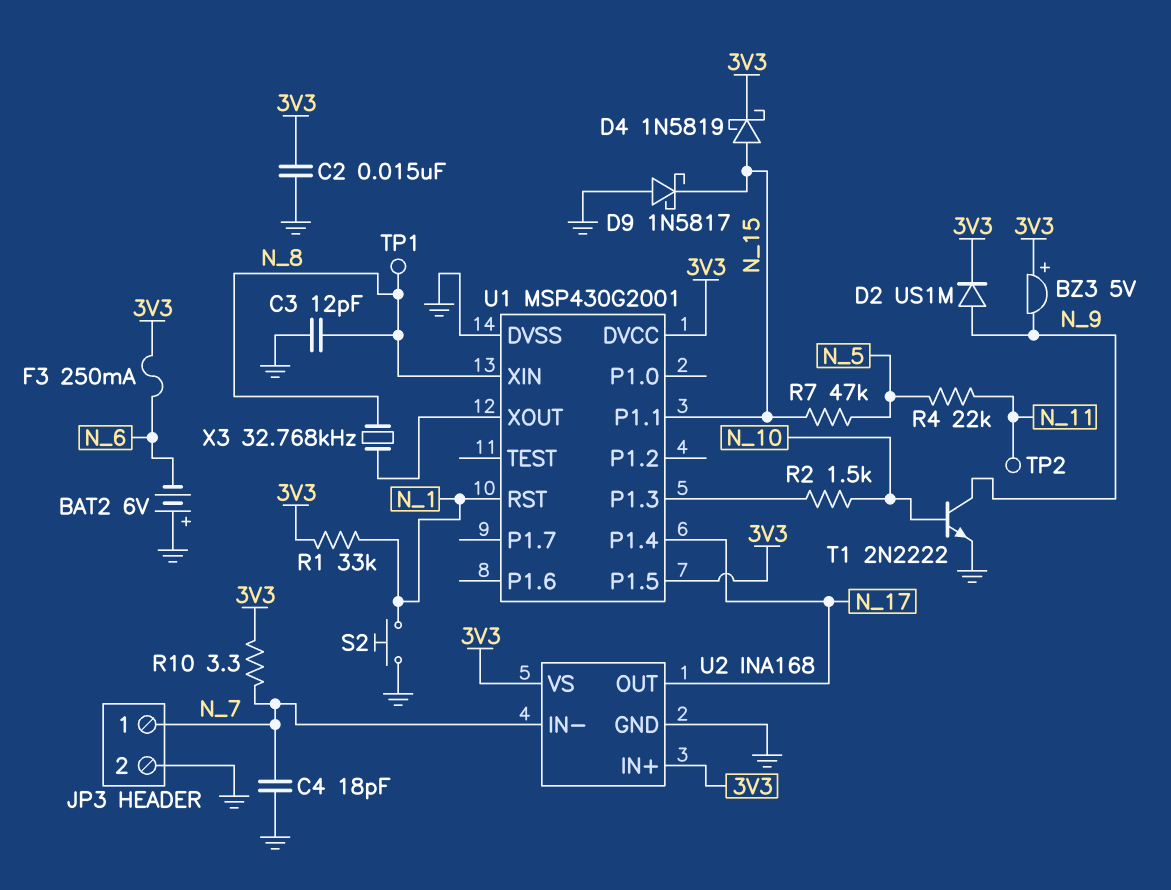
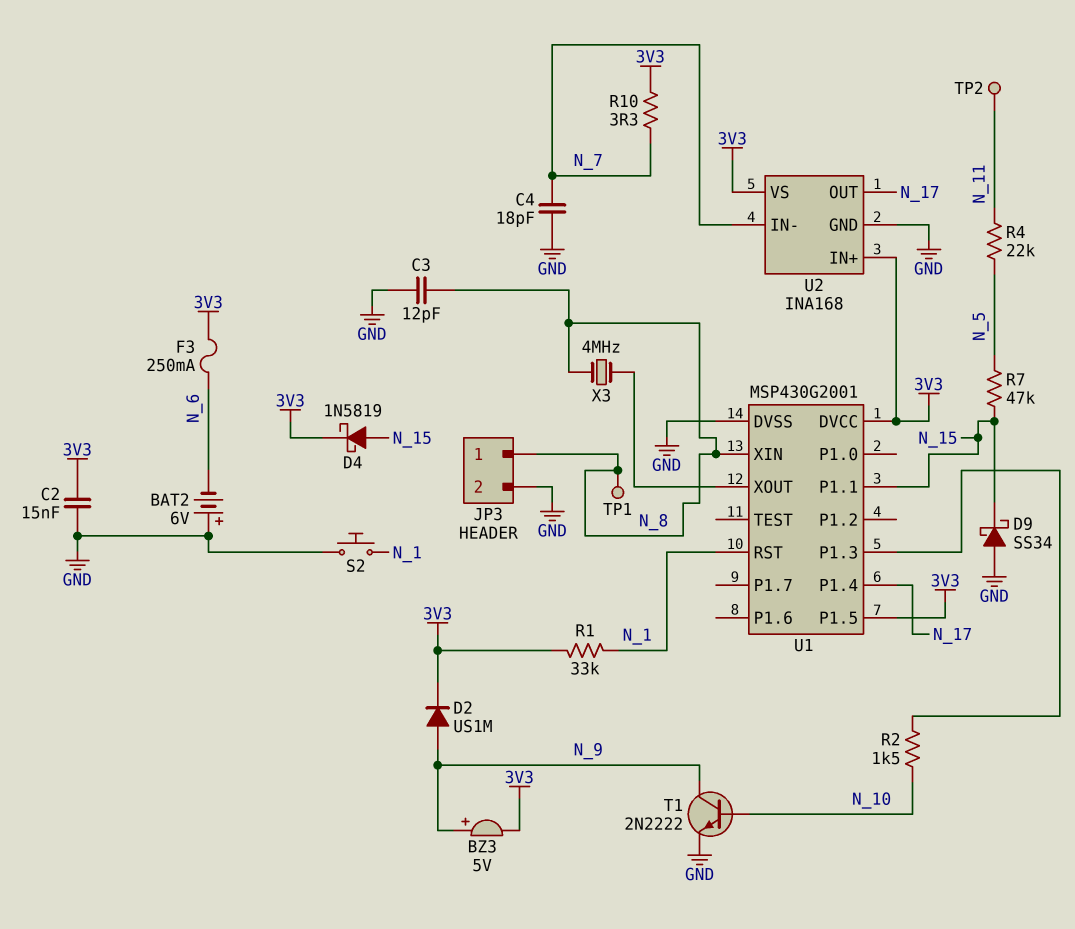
BZ3: buzzer 5V (plus 3V3, minus N_9) -> buzzer 5V (plus N_9, minus 3V3)
D9: schottky 1N5817 (A GND, K N_15) -> schottky SS34 (A GND, K N_15)
JP3 pin 1: N_7 -> N_8
X3: 32.768kHz (N_8, U1/XOUT) -> 4MHz (N_8, U1/XOUT)

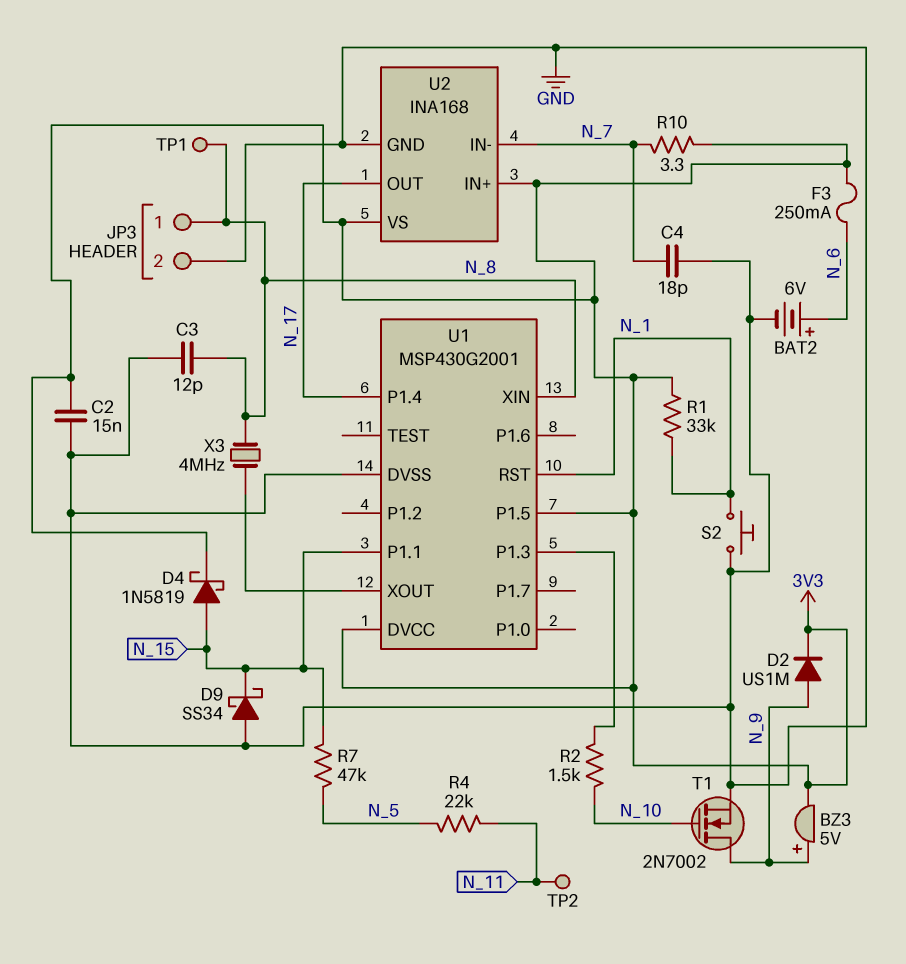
BAT2: 6V (plus GND, minus N_6) -> 6V (plus N_6, minus GND)
T1: NPN 2N2222 (B N_10, C N_9, E GND) -> NMOS 2N7002 (G N_10, D N_9, S GND)

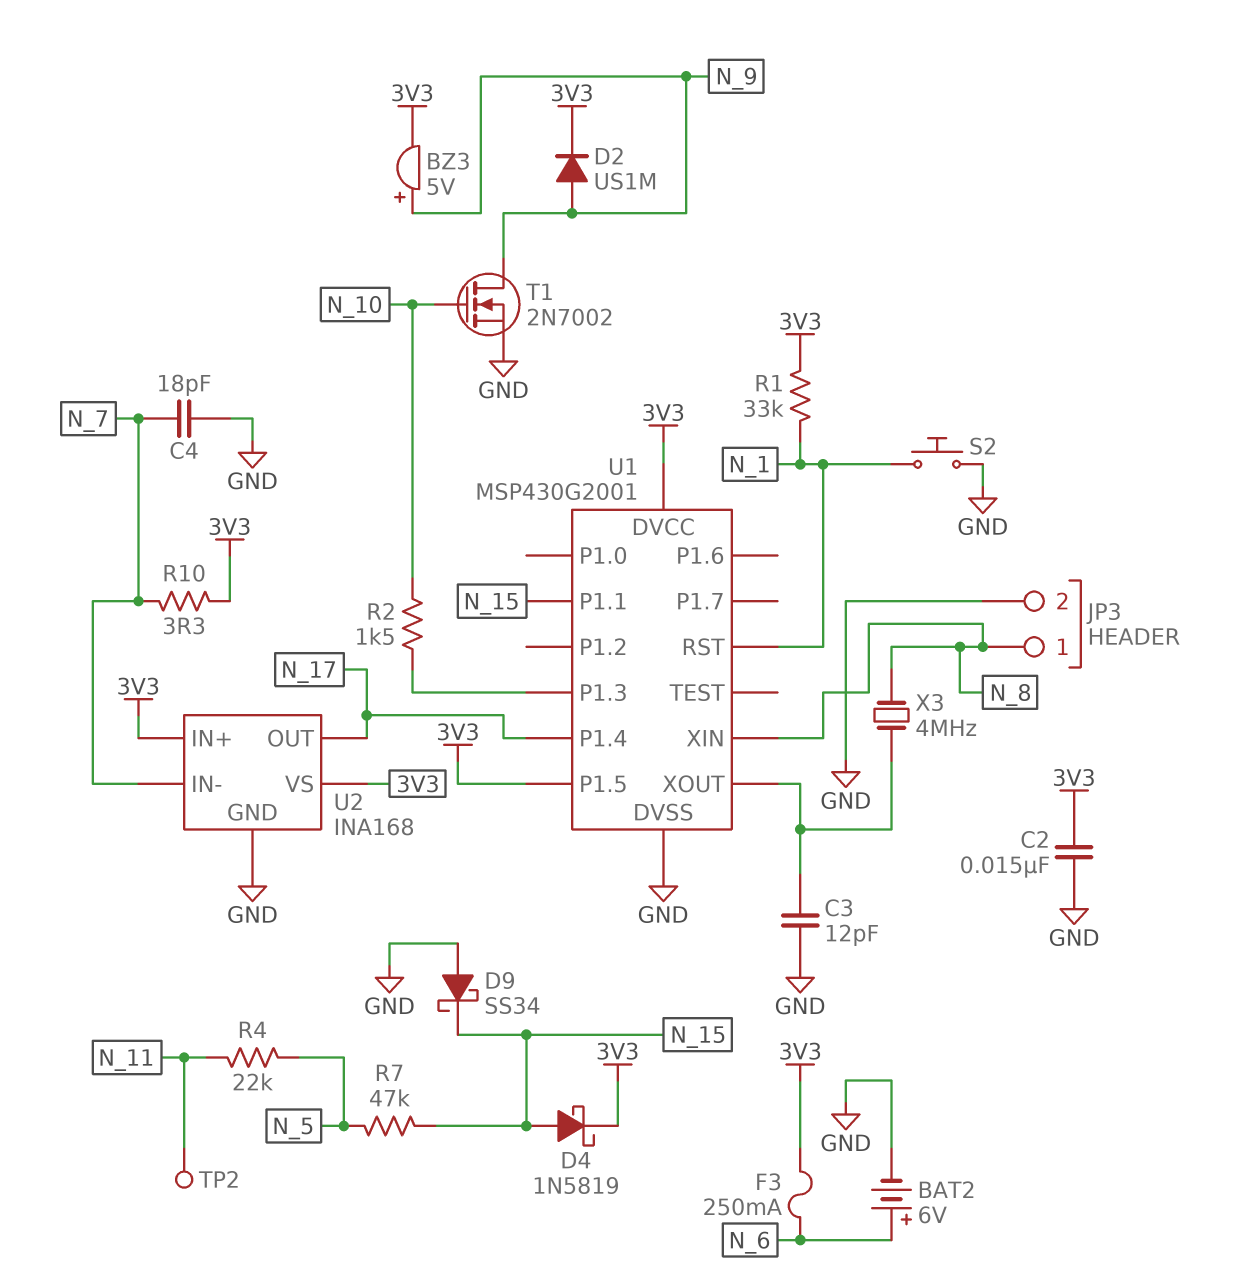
C3: 12pF (GND, N_8) -> 12pF (GND, U1/XOUT)
TP1: test point (N_8) -> none

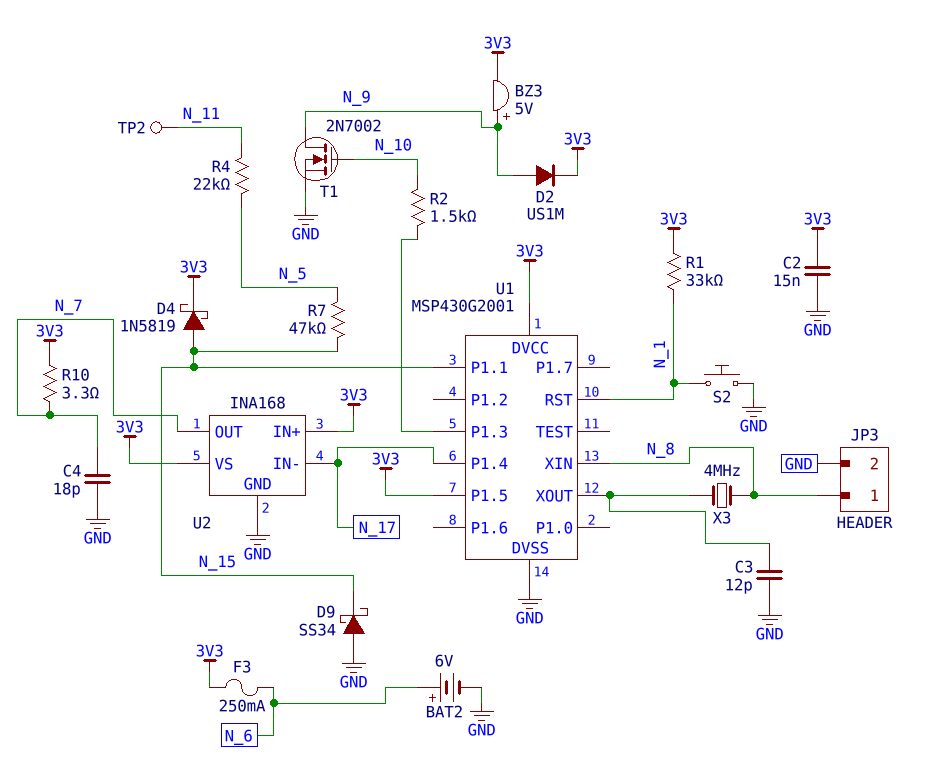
U2 pin IN-: N_7 -> N_17
U2 pin OUT: N_17 -> N_7

